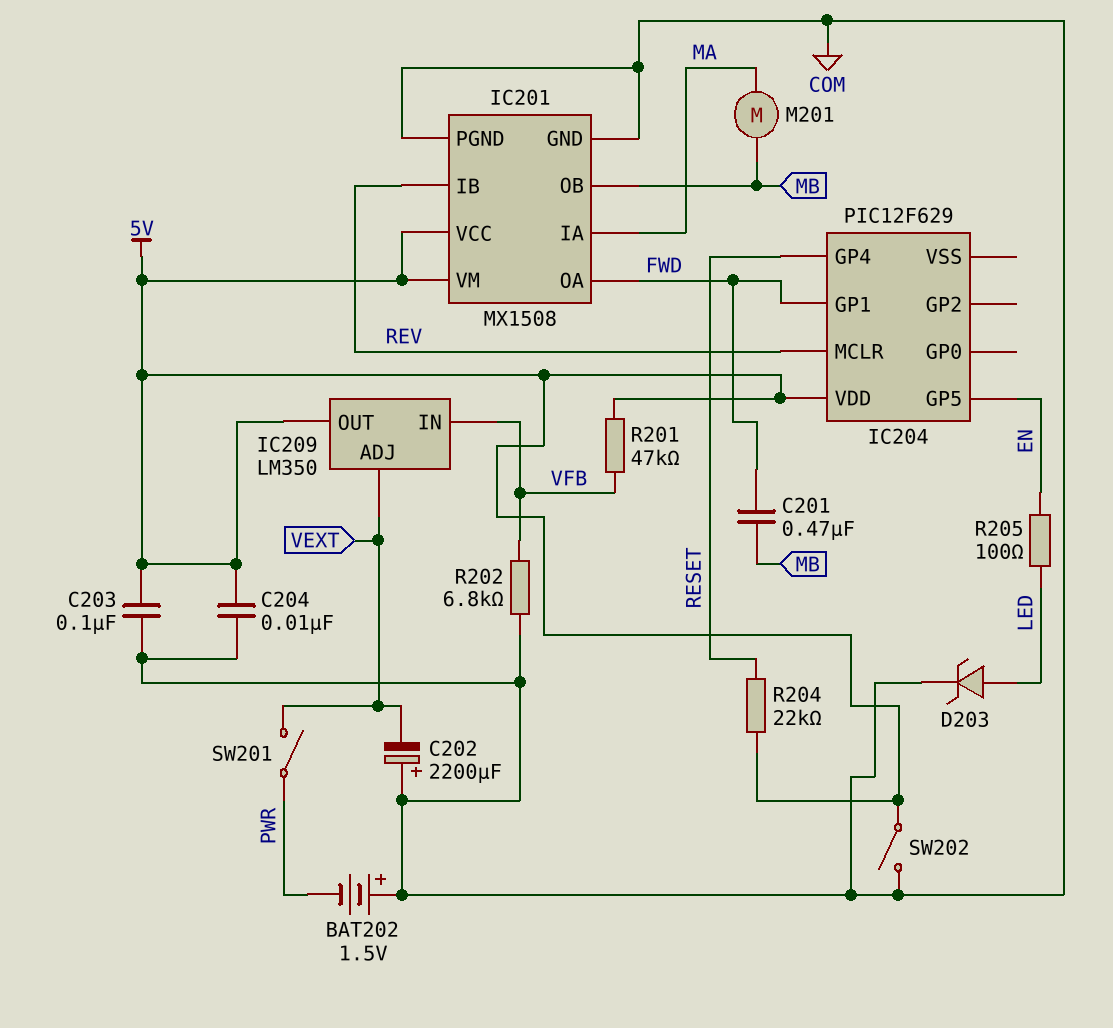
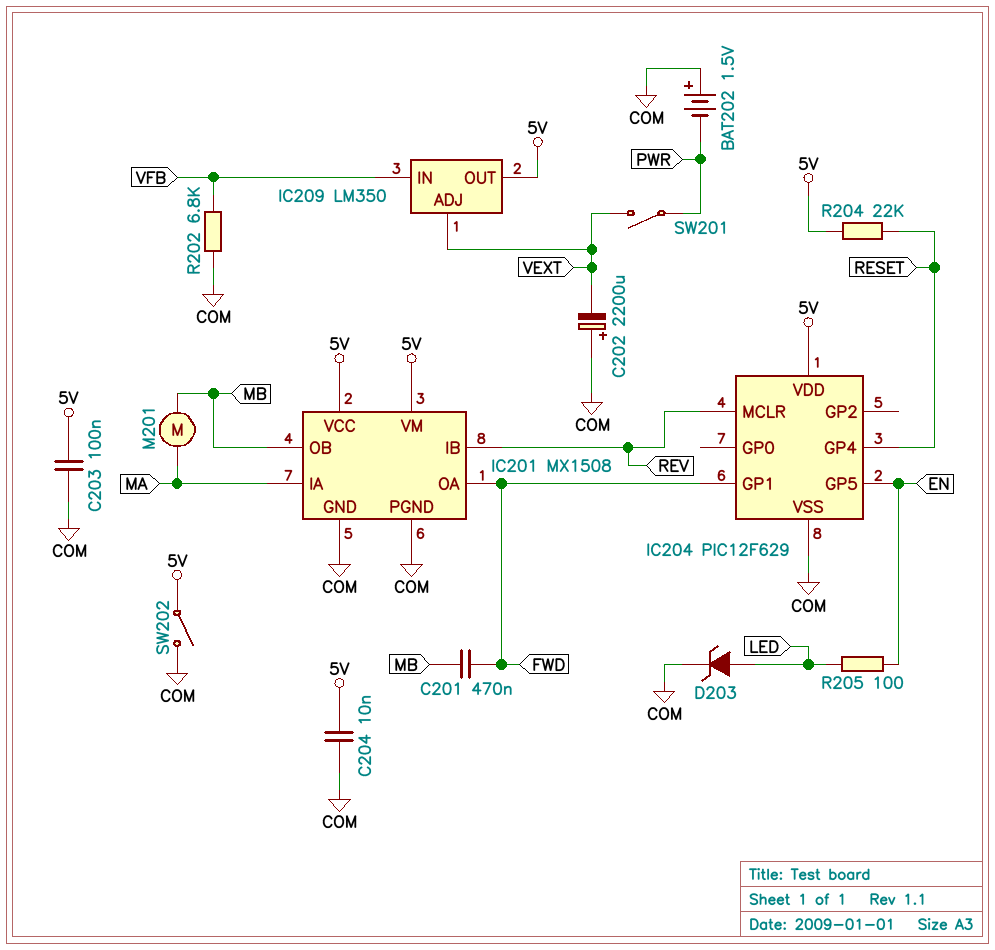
IC204 pin VSS: none -> COM
R201: 47k (5V, VFB) -> none

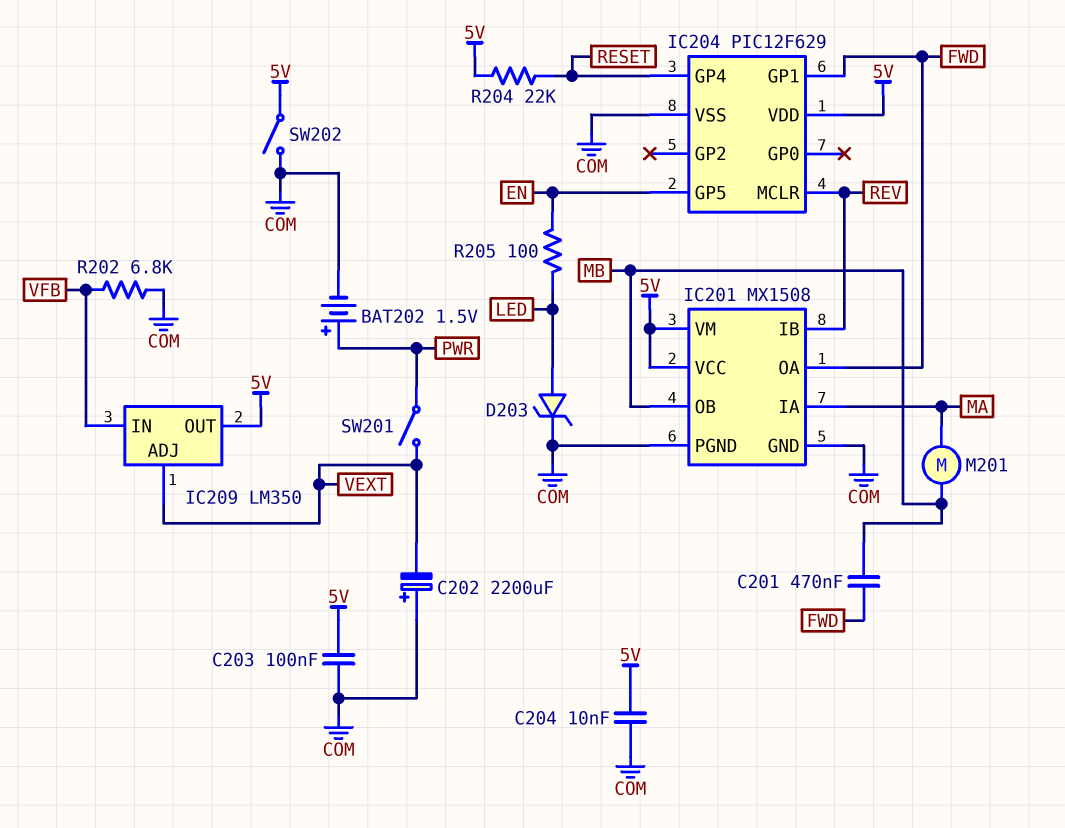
BAT202: 1.5V (plus COM, minus PWR) -> 1.5V (plus PWR, minus COM)

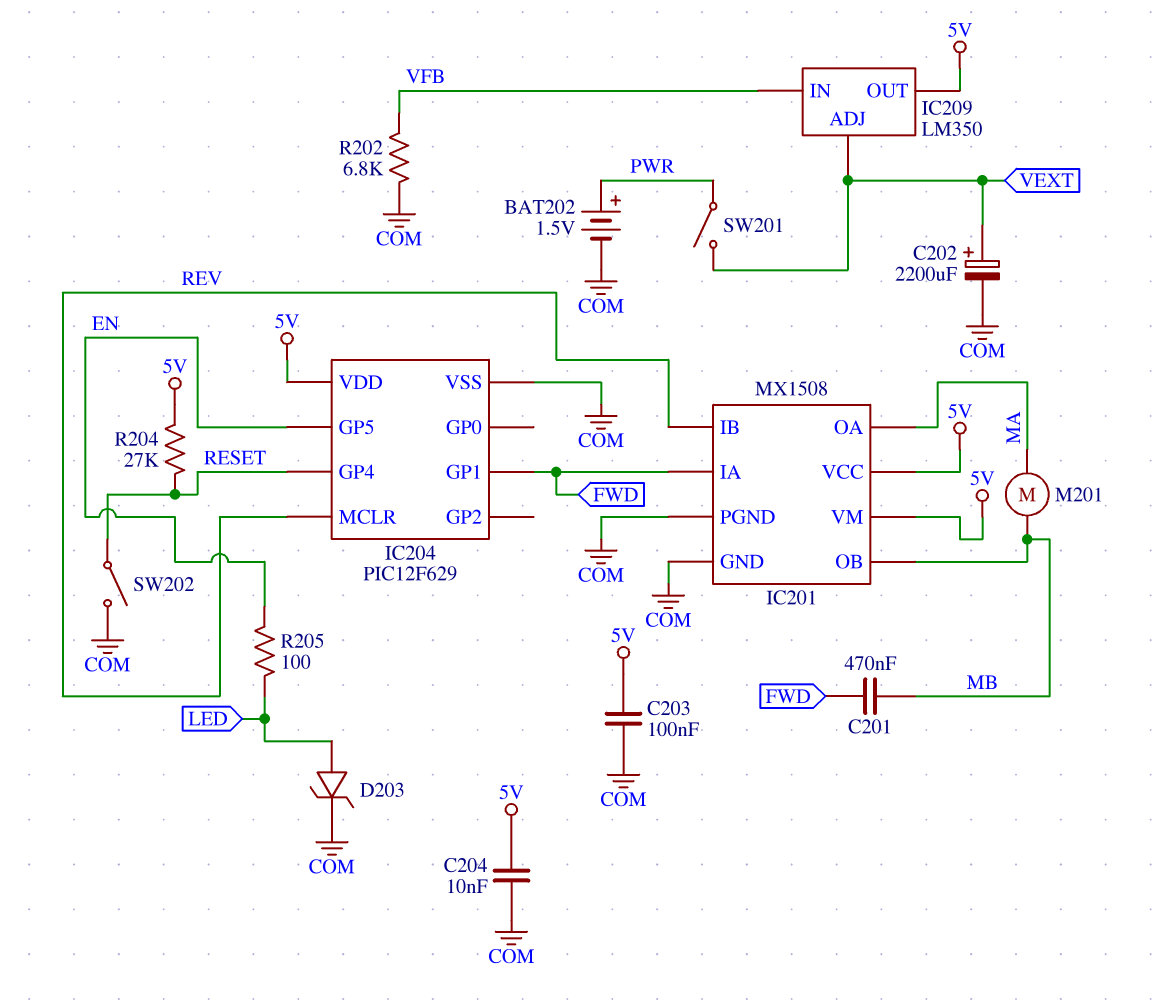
C202: 2200uF (plus COM, minus VEXT) -> 2200uF (plus VEXT, minus COM)
IC201 pin IA: MA -> FWD
IC201 pin OA: FWD -> MA
R204: 22k (5V, RESET) -> 27k (5V, RESET)
SW202: switch (5V, COM) -> switch (COM, RESET)

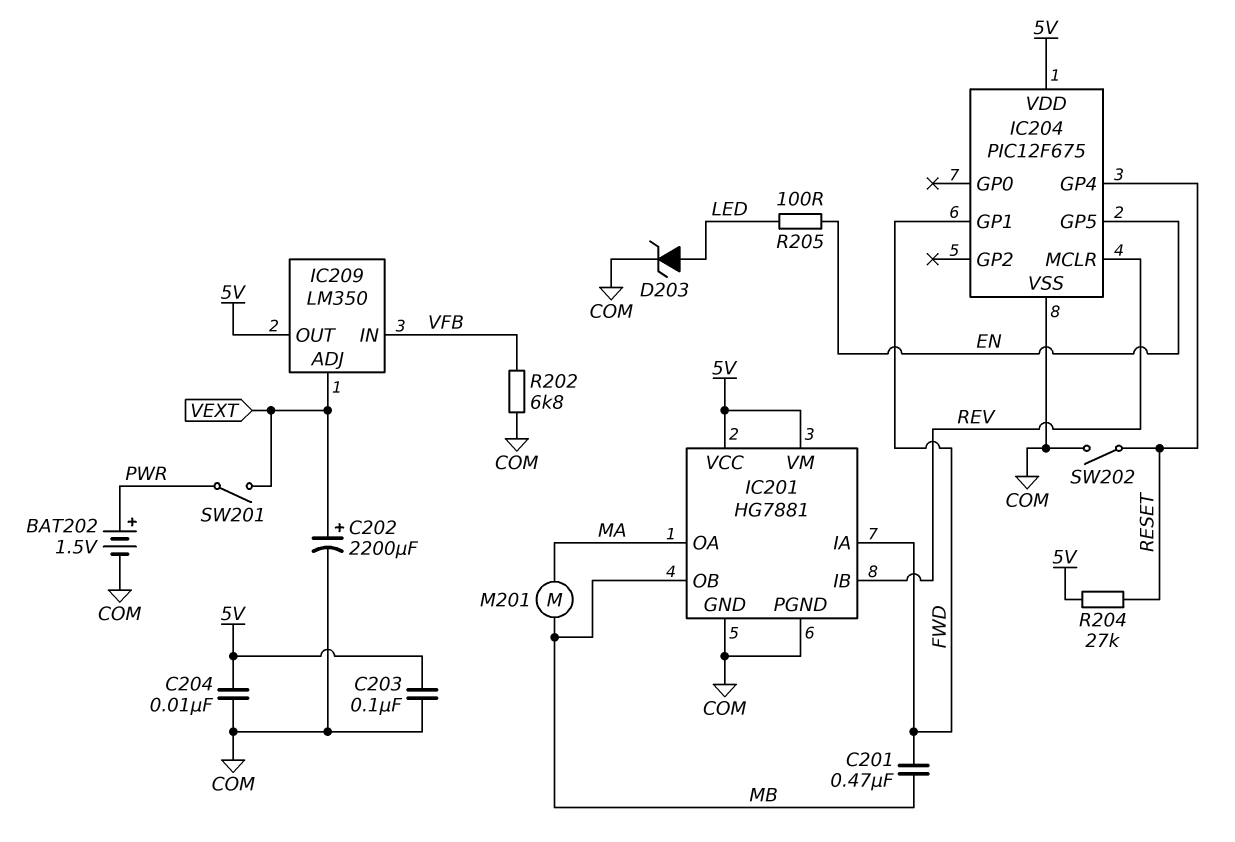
IC201: MX1508 -> HG7881
IC204: PIC12F629 -> PIC12F675

